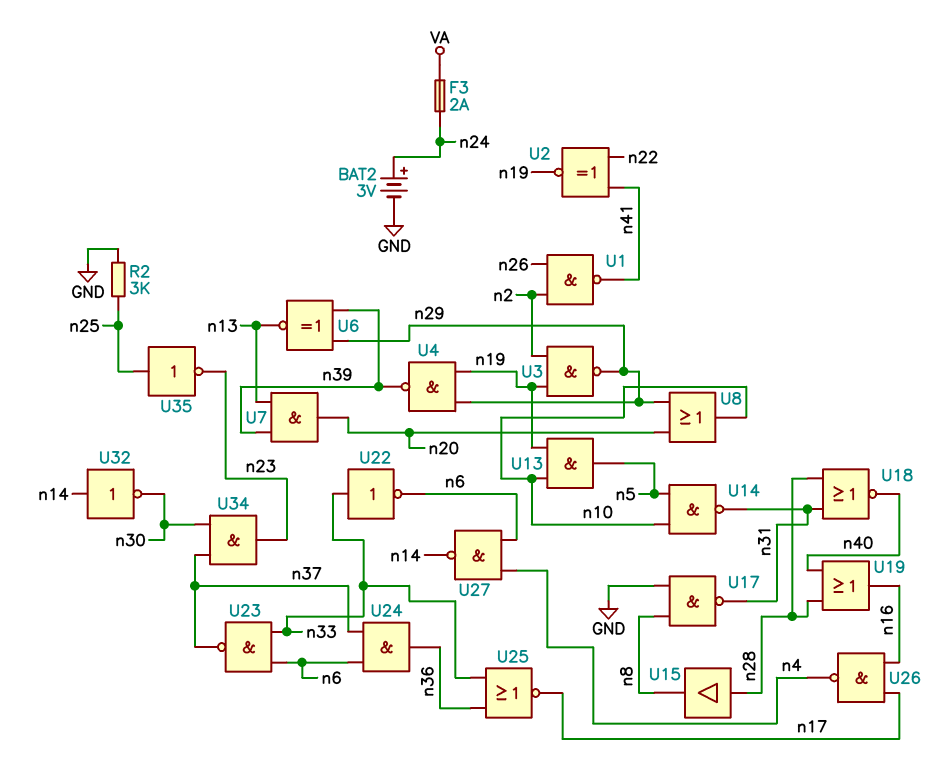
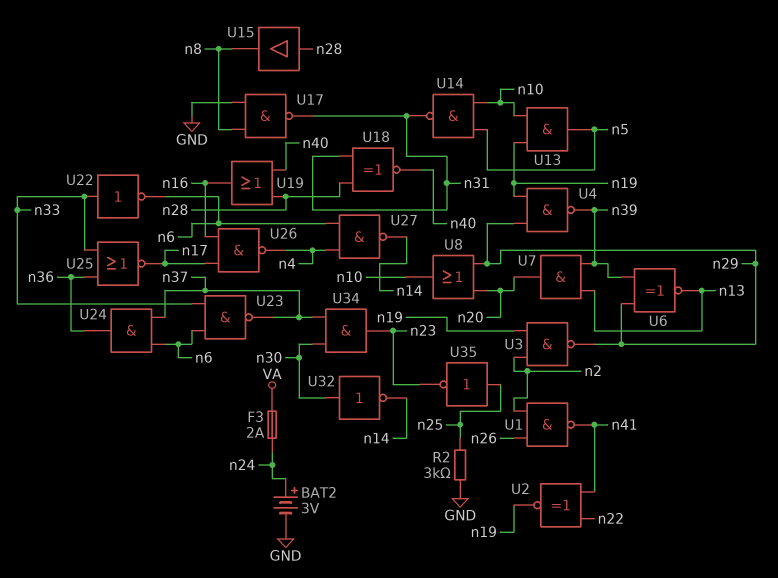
U18: NOR (in n28, in n31, out n40) -> XNOR (in n28, in n31, out n40)
U32: NOT (in n14, out n30) -> NOT (in n30, out n14)

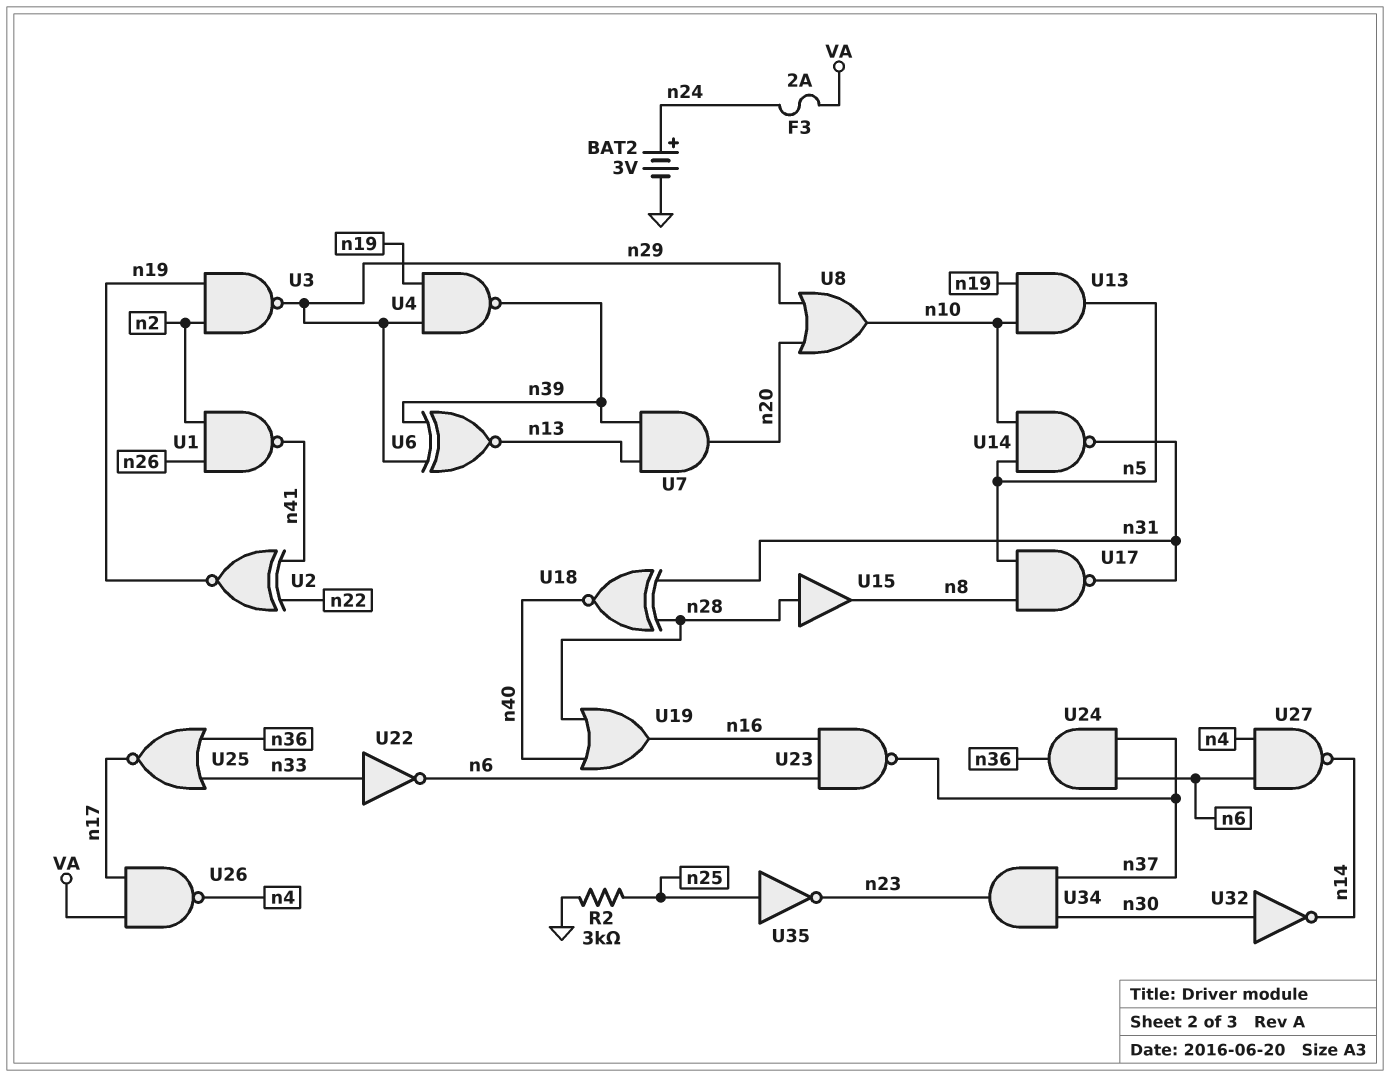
U17: NAND (in GND, in n8, out n31) -> NAND (in n5, in n8, out n31)
U23: NAND (in n6, in n33, out n37) -> NAND (in n6, in n16, out n37)
U26: NAND (in n16, in n17, out n4) -> NAND (in VA, in n17, out n4)

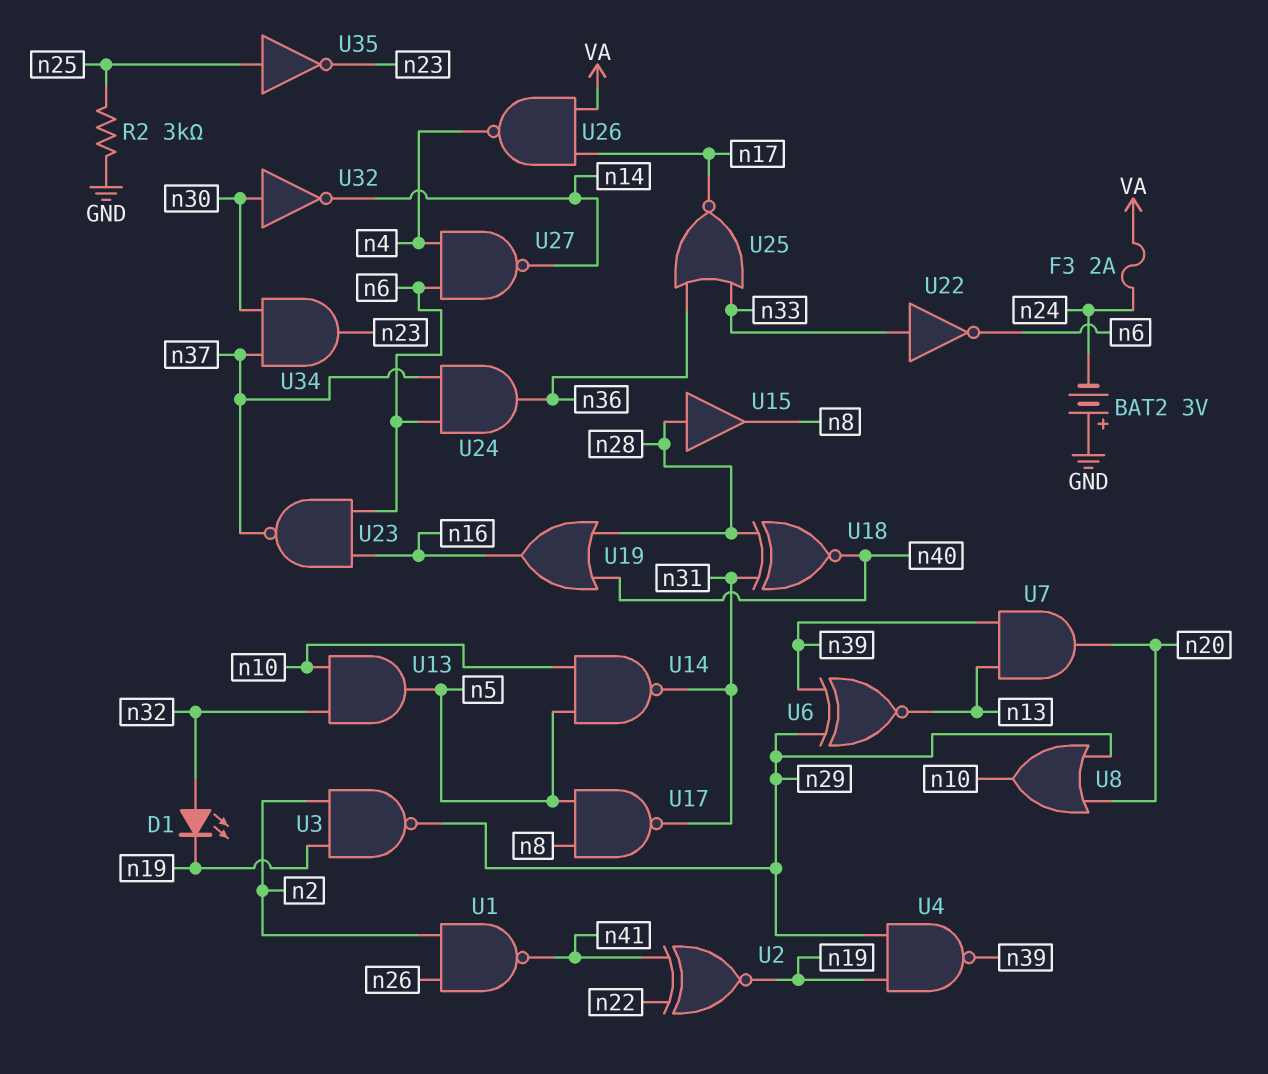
BAT2: 3V (plus n24, minus GND) -> 3V (plus GND, minus n24)
D1: none -> LED (A n32, K n19)
U13: AND (in n10, in n19, out n5) -> AND (in n10, in n32, out n5)

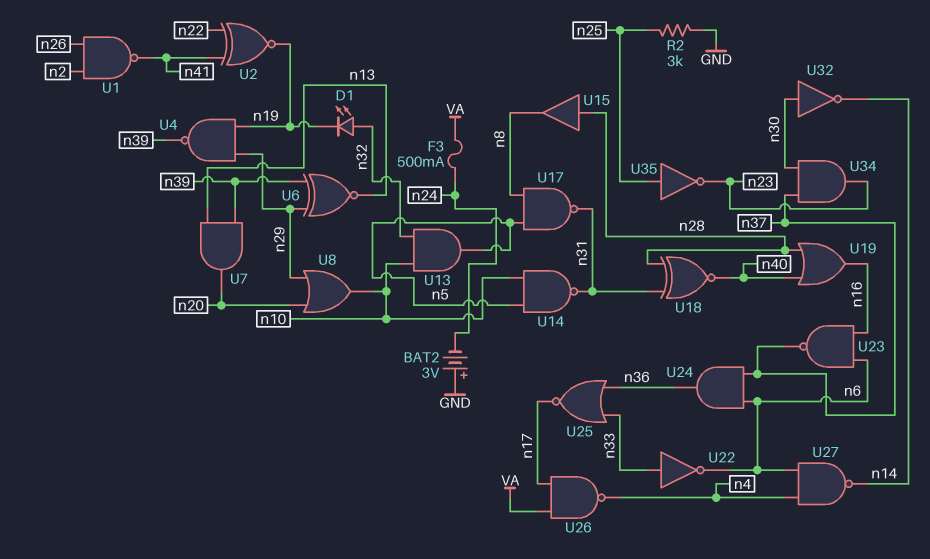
F3: 2A (VA, n24) -> 500mA (VA, n24)
U3: NAND (in n2, in n19, out n29) -> none

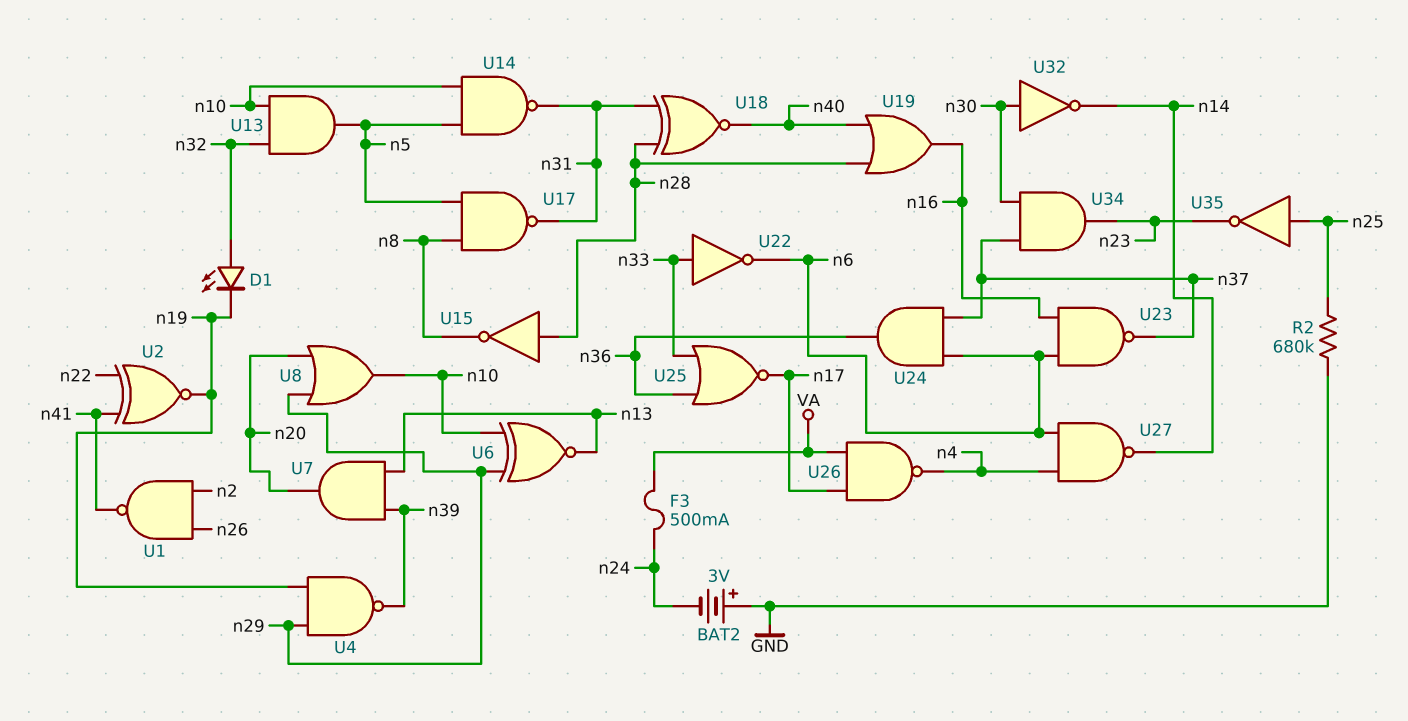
R2: 3k (GND, n25) -> 680k (GND, n25)
U6: XNOR (in n29, in n39, out n13) -> XNOR (in n10, in n29, out n13)
U15: buffer (in n28, out n8) -> NOT (in n28, out n8)

